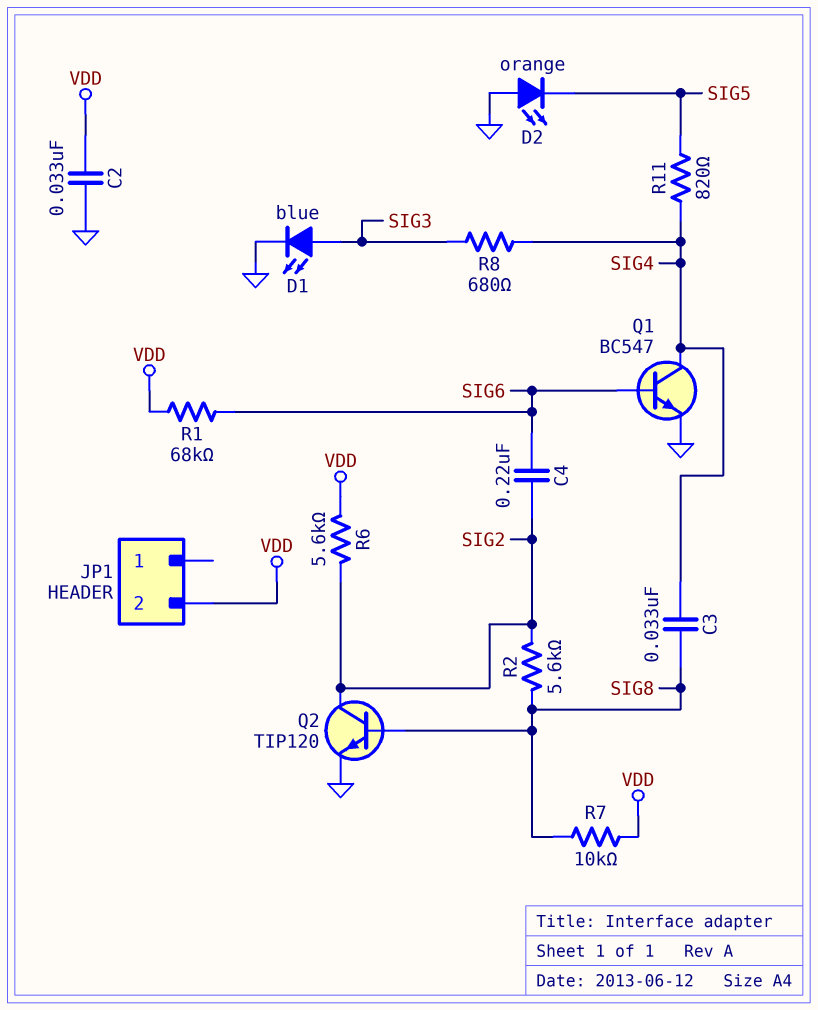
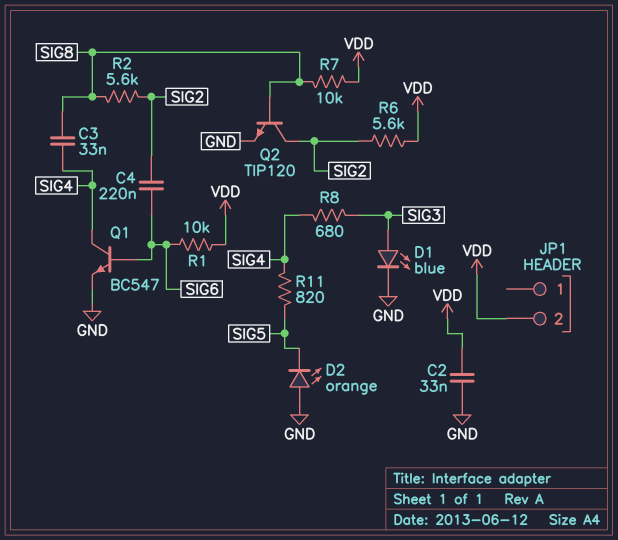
R1: 68k (SIG6, VDD) -> 10k (SIG6, VDD)

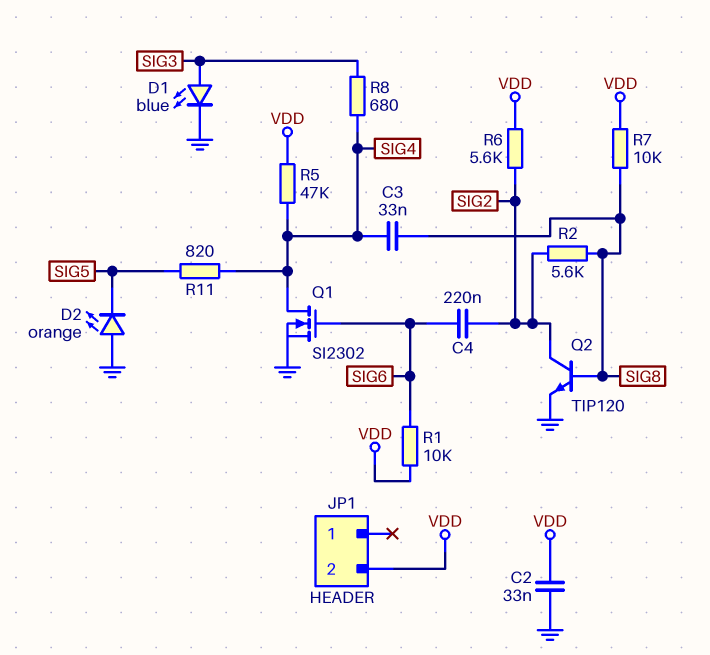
Q1: NPN BC547 (B SIG6, C SIG4, E GND) -> NMOS SI2302 (G SIG6, D SIG4, S GND)
R5: none -> 47k (SIG4, VDD)

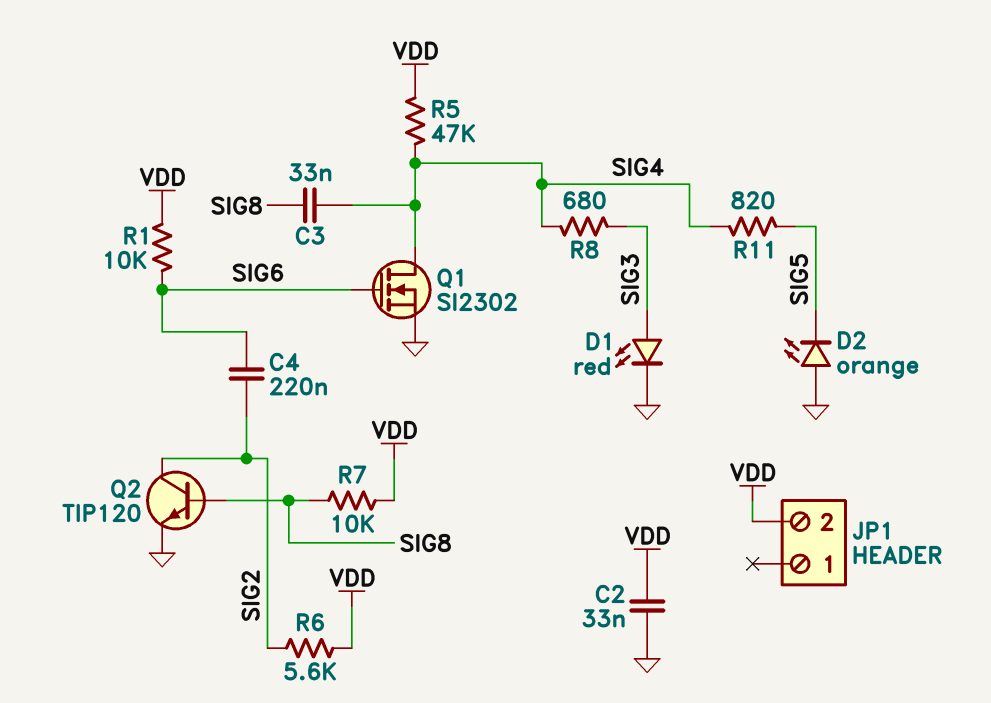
D1: LED blue (A SIG3, K GND) -> LED red (A SIG3, K GND)
R2: 5.6k (SIG2, SIG8) -> none

